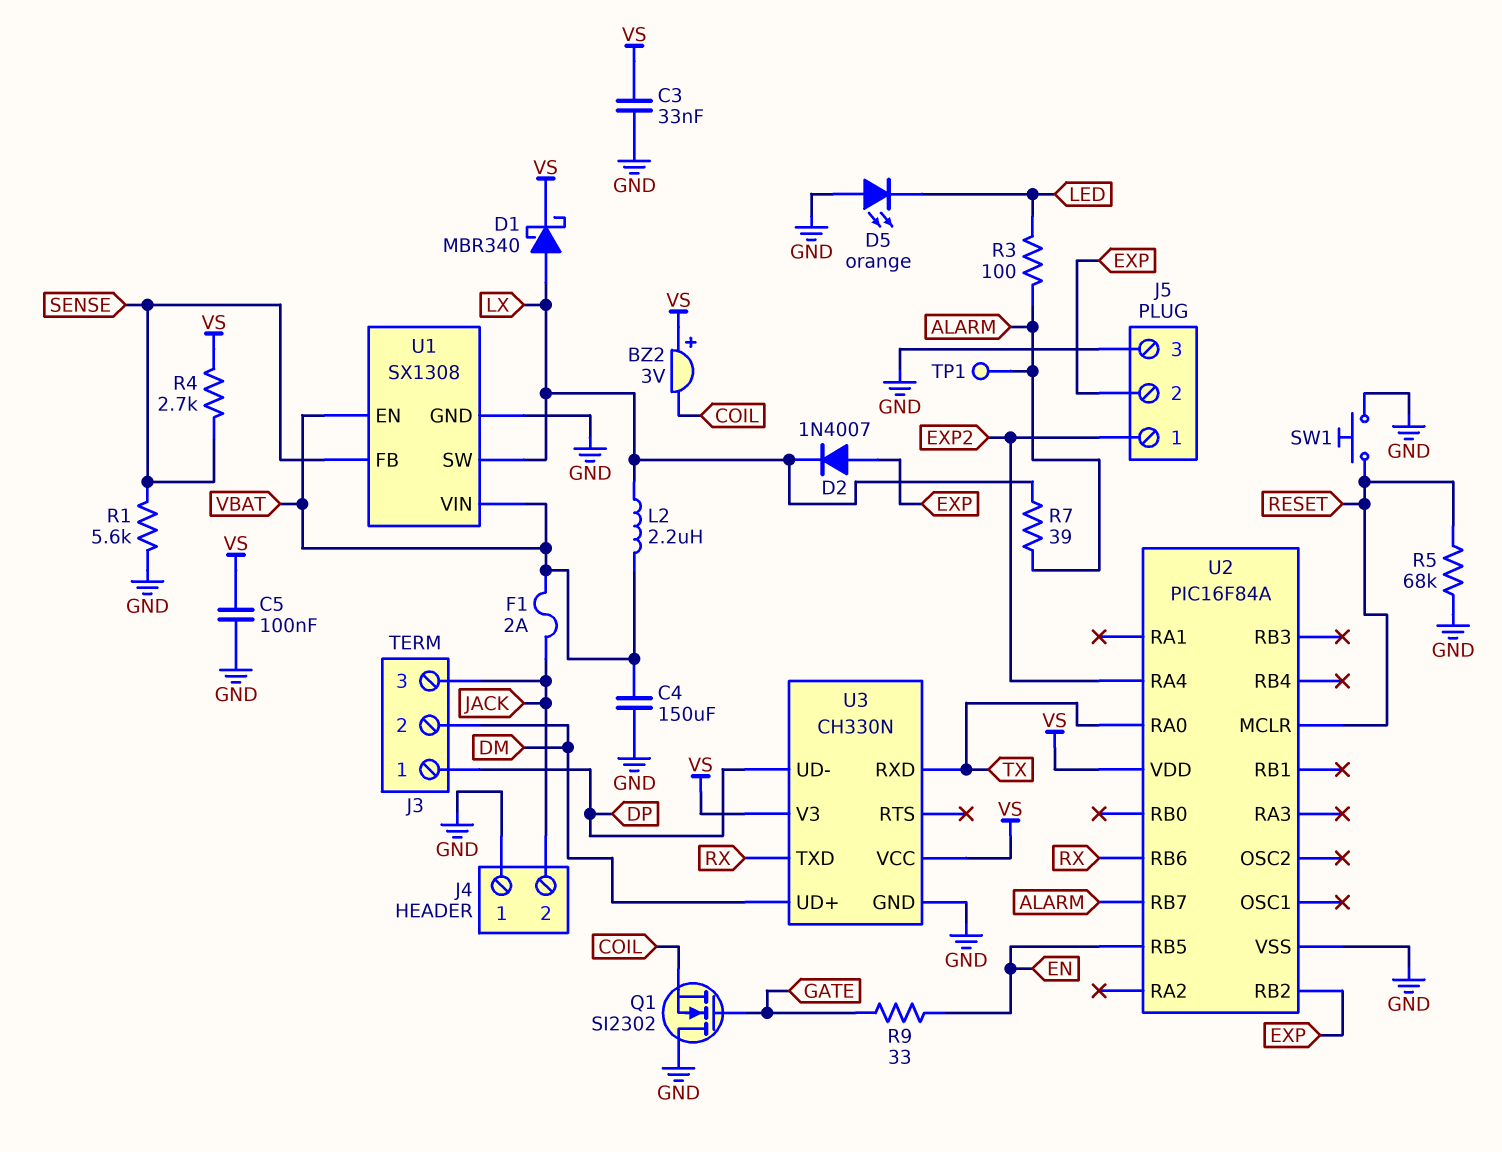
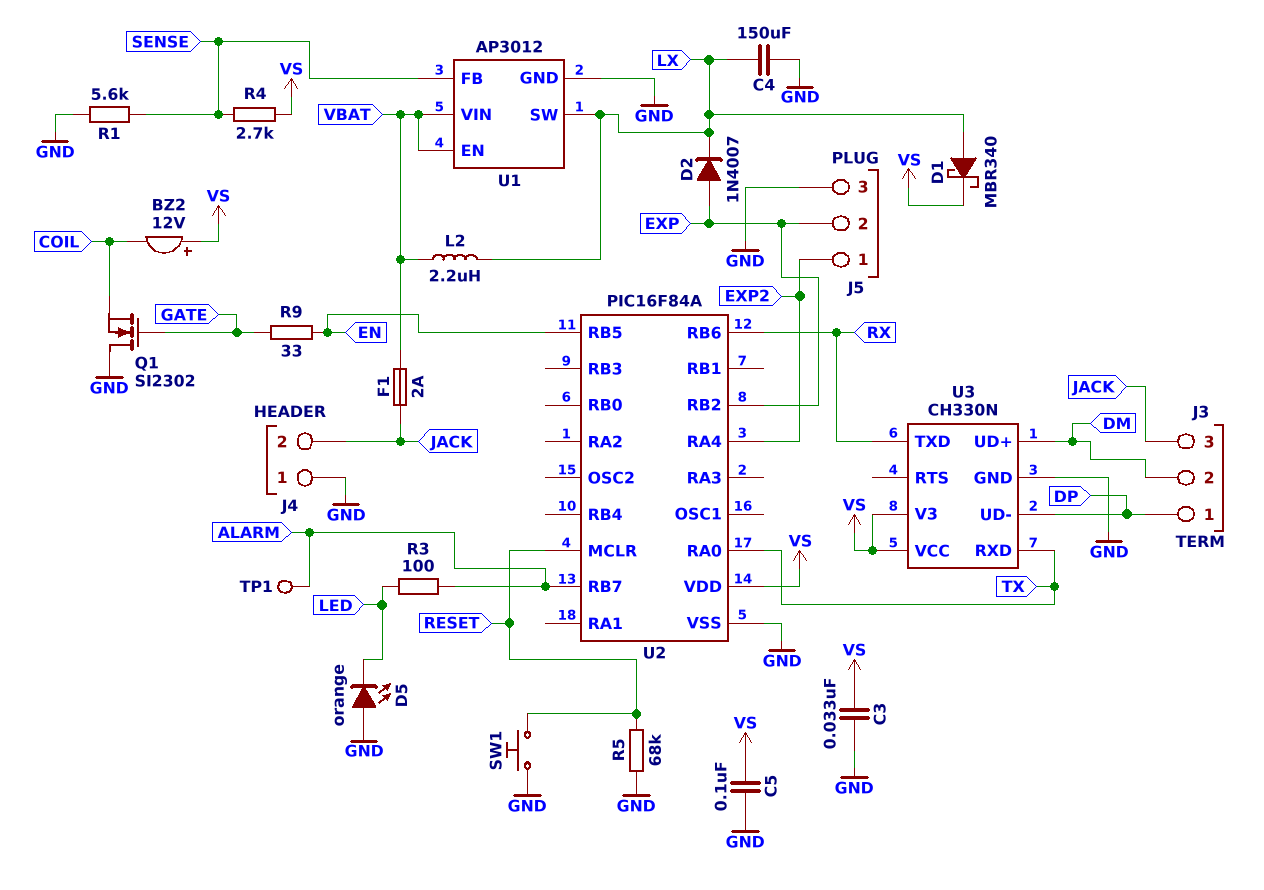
BZ2: buzzer 3V (plus VS, minus COIL) -> buzzer 12V (plus VS, minus COIL)
C4: 150uF (GND, VBAT) -> 150uF (GND, LX)
R7: 39 (ALARM, LX) -> none
U1: SX1308 -> AP3012

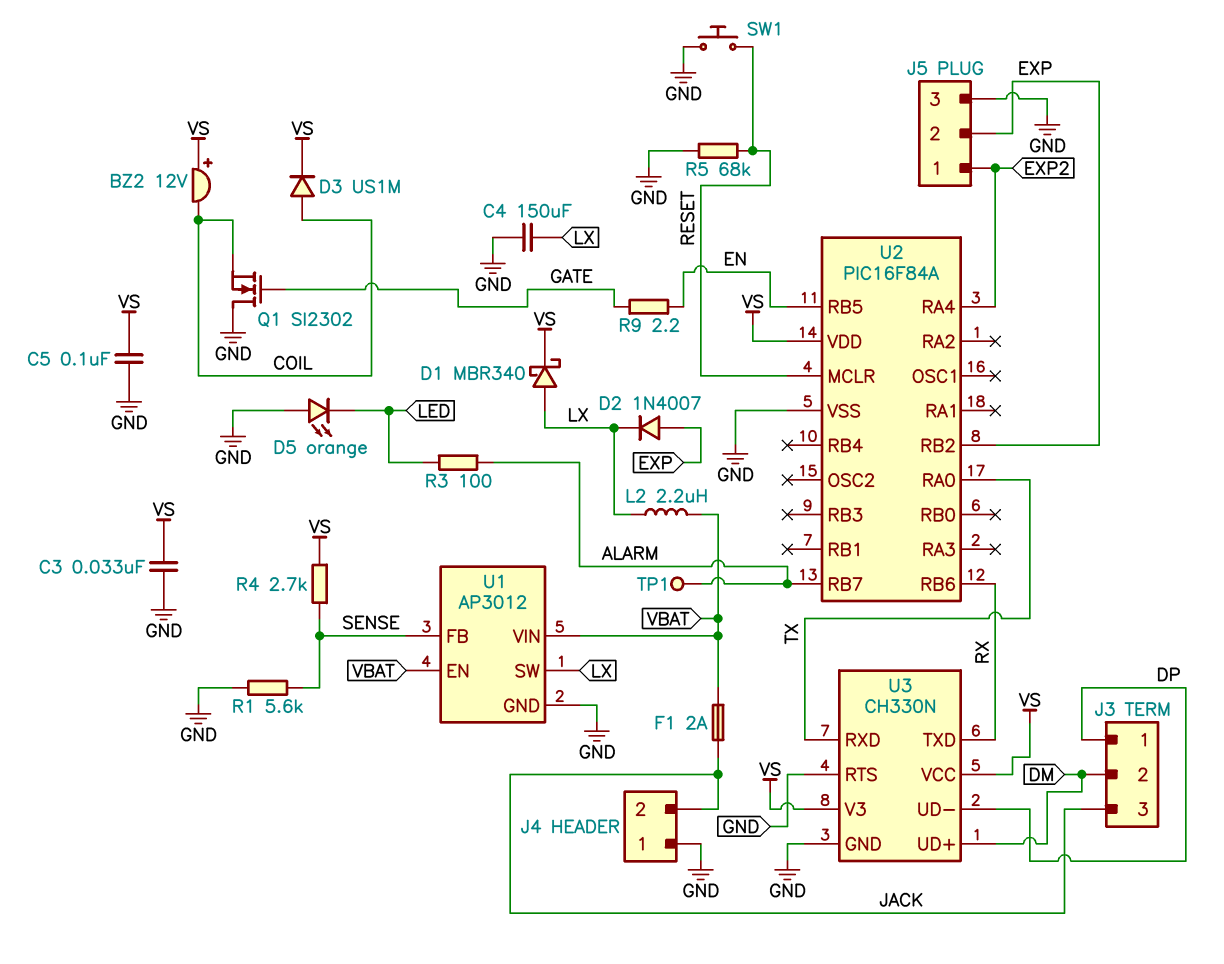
D3: none -> diode US1M (A COIL, K VS)
R9: 33 (EN, GATE) -> 2.2 (EN, GATE)
U3 pin RTS: none -> GND

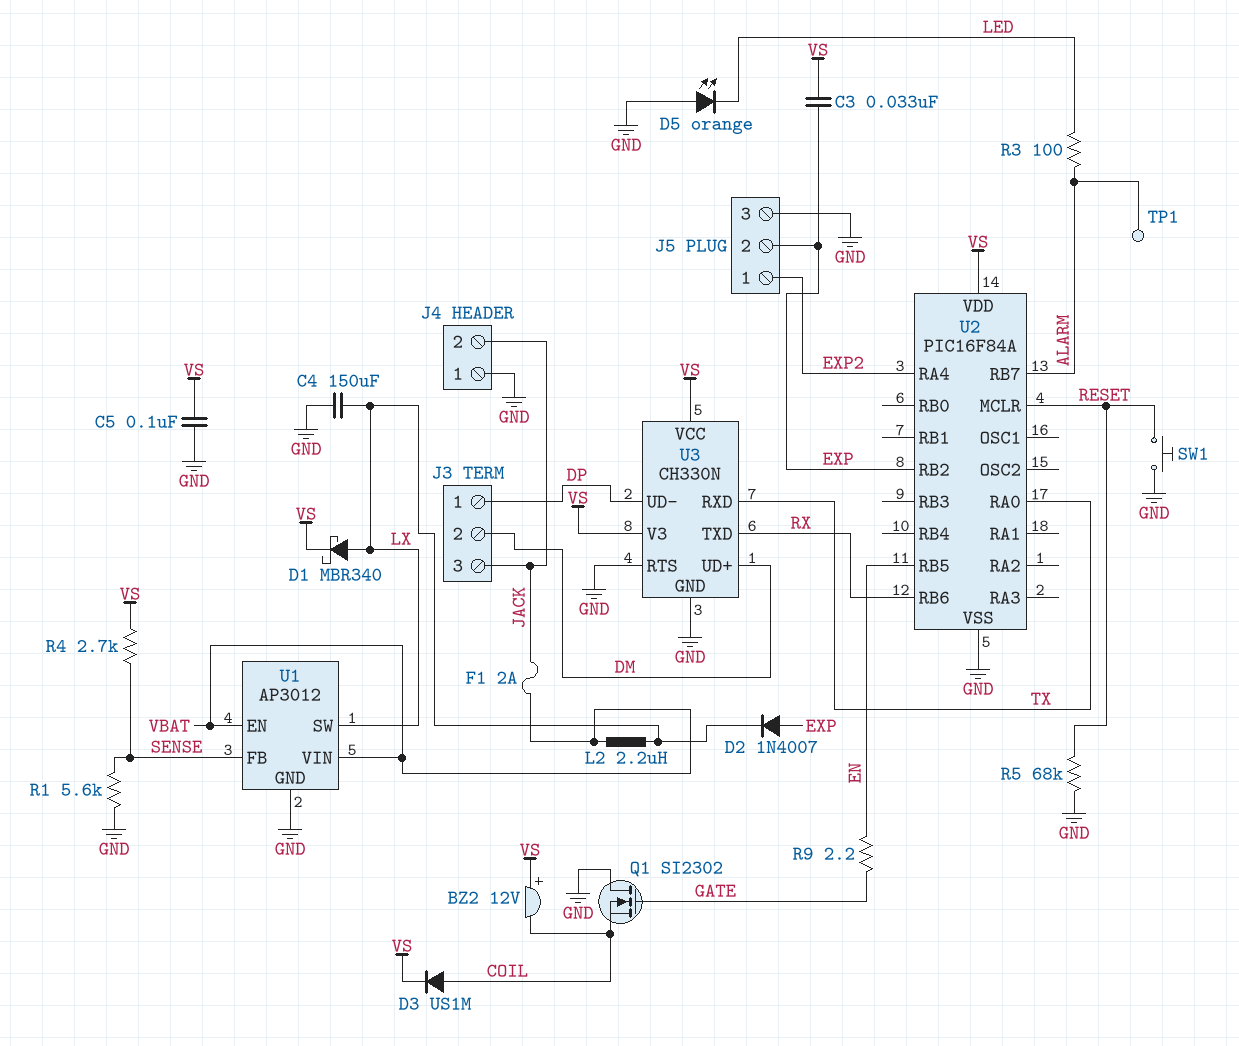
C3: 33nF (GND, VS) -> 33nF (EXP, VS)

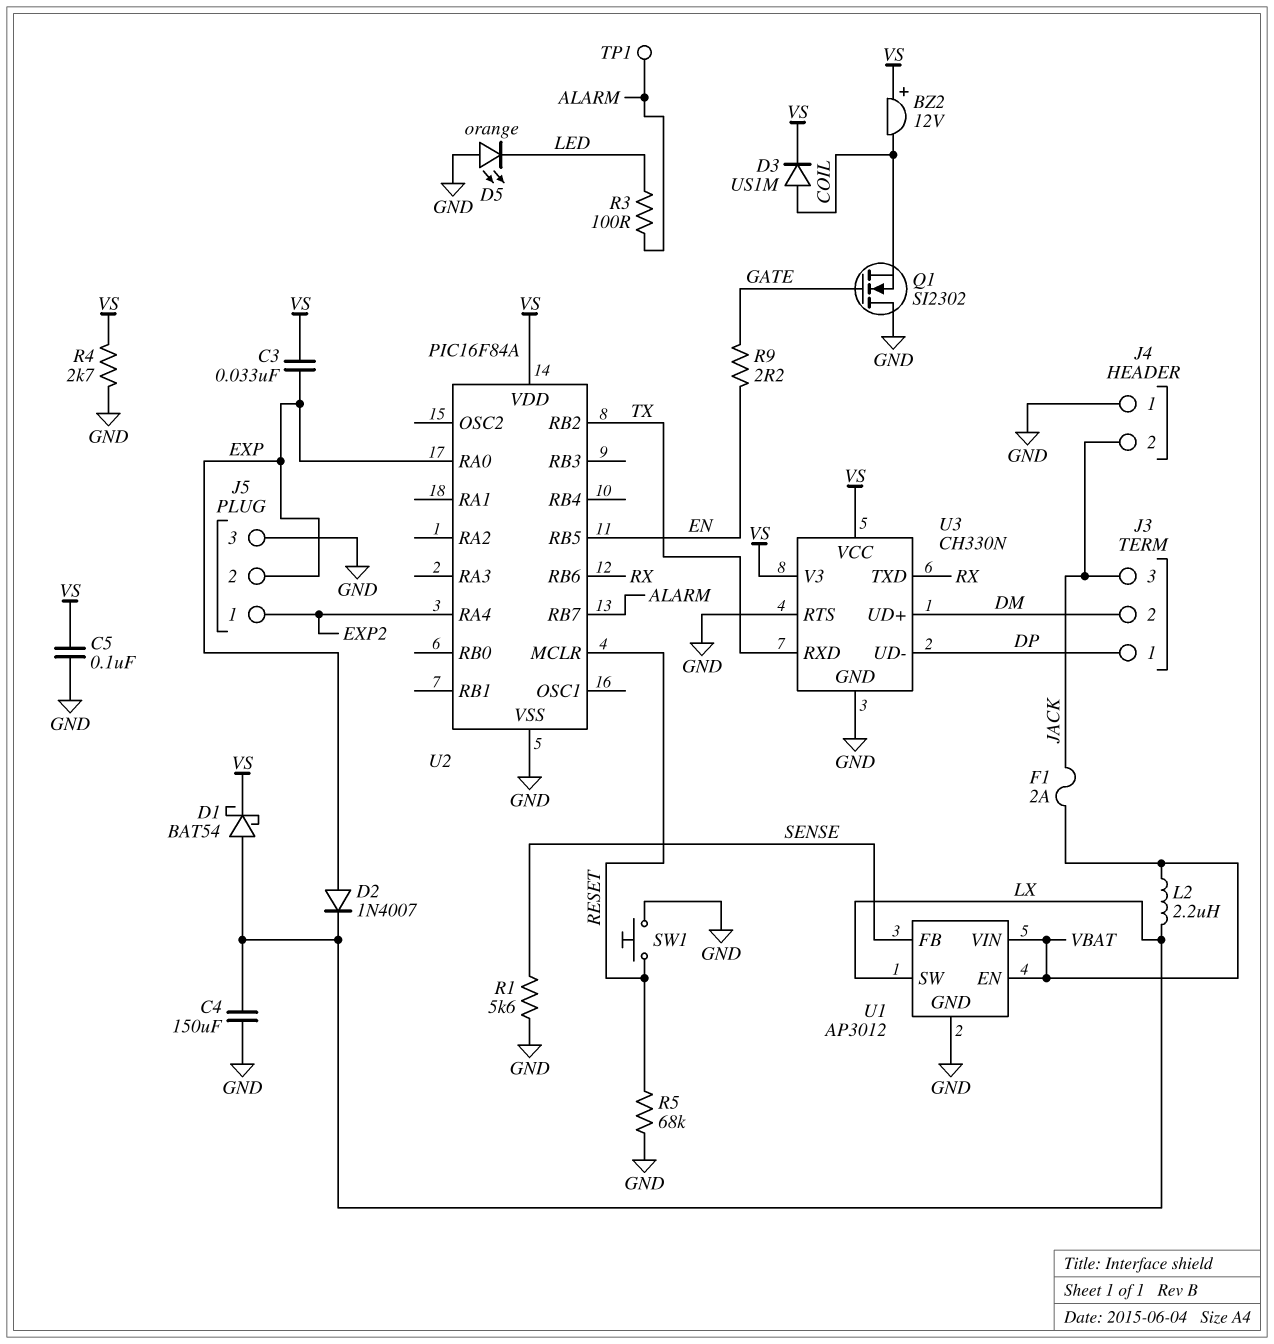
D1: schottky MBR340 (A LX, K VS) -> schottky BAT54 (A LX, K VS)
R4: 2.7k (SENSE, VS) -> 2.7k (GND, VS)
U2 pin RA0: TX -> EXP
U2 pin RB2: EXP -> TX

